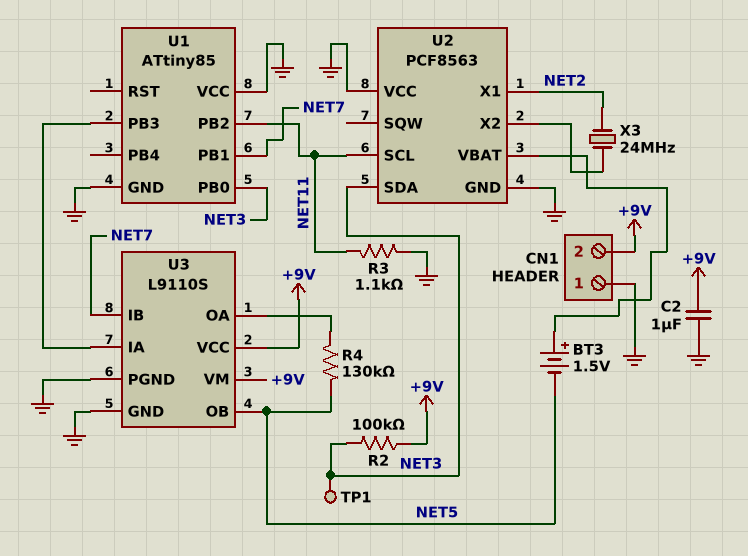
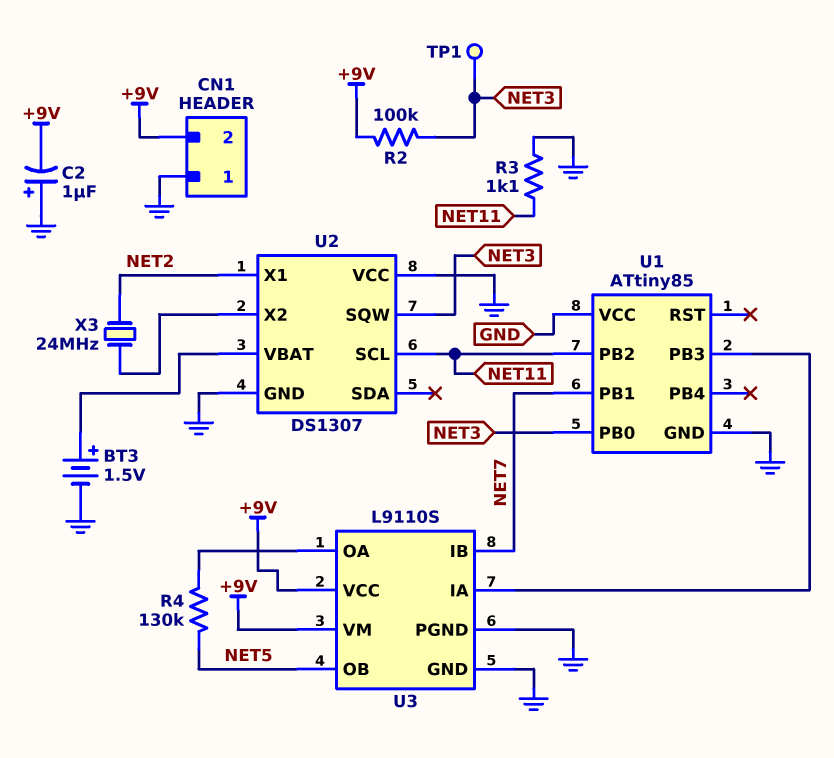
BT3: 1.5V (plus U2/VBAT, minus NET5) -> 1.5V (plus U2/VBAT, minus GND)
C2: 1uF (+9V, GND) -> 1uF (plus GND, minus +9V)
U2: PCF8563 -> DS1307
U2 pin SDA: NET3 -> none
U2 pin SQW: none -> NET3

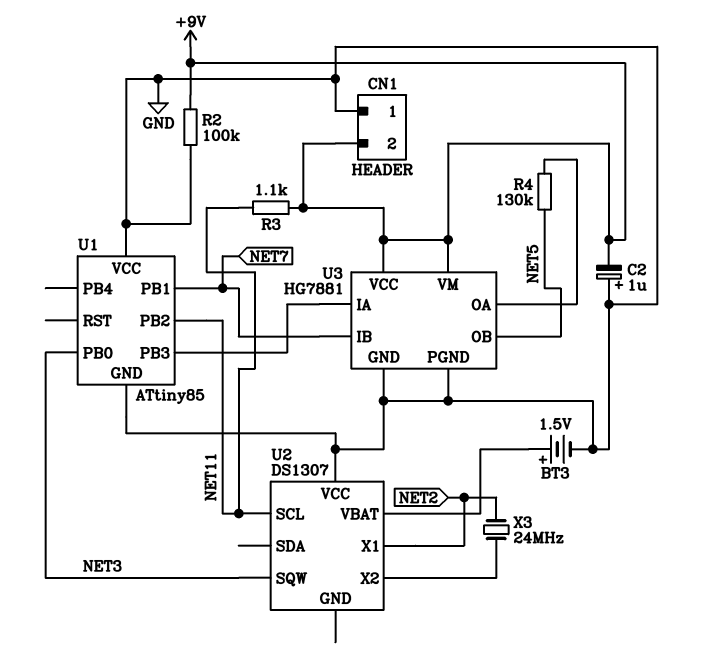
R2: 100k (+9V, NET3) -> 100k (+9V, GND)
R3: 1.1k (GND, NET11) -> 1.1k (+9V, NET11)
TP1: test point (NET3) -> none
U2 pin GND: GND -> none
U3: L9110S -> HG7881

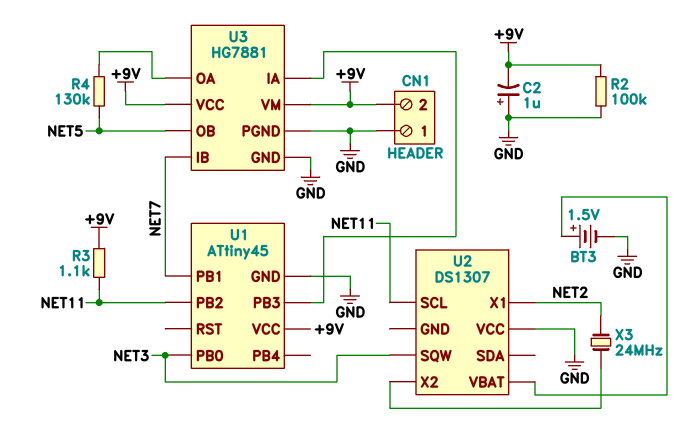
U1: ATtiny85 -> ATtiny45
U1 pin VCC: GND -> +9V

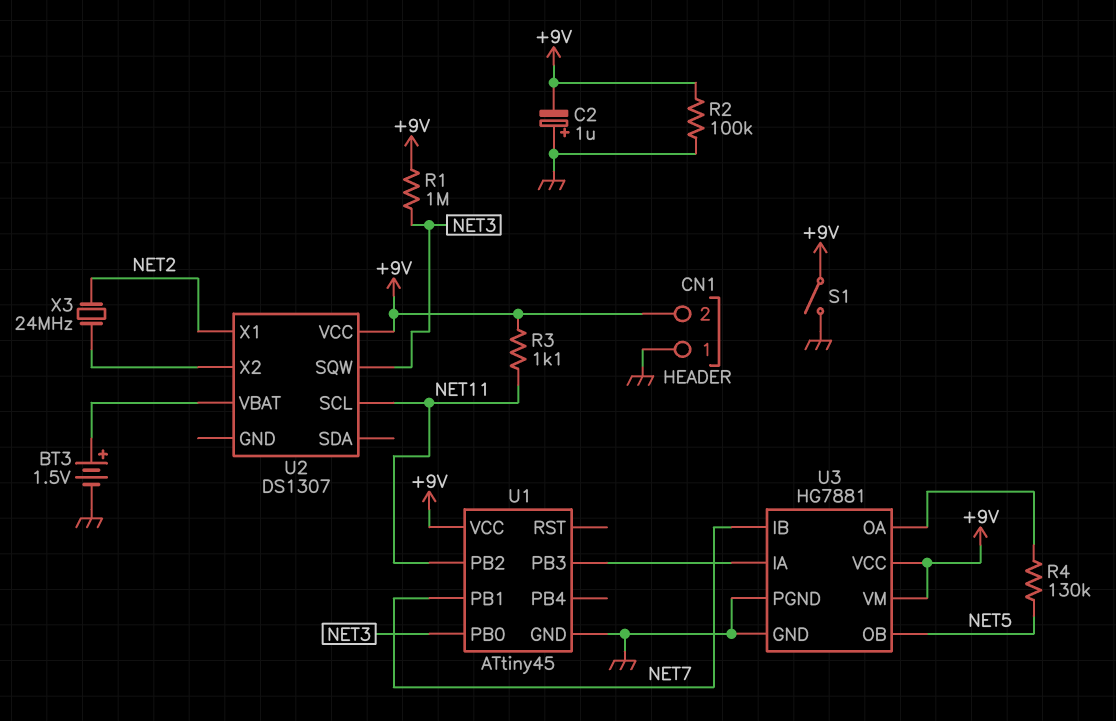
R1: none -> 1M (+9V, NET3)
S1: none -> switch (+9V, GND)
U2 pin VCC: GND -> +9V

